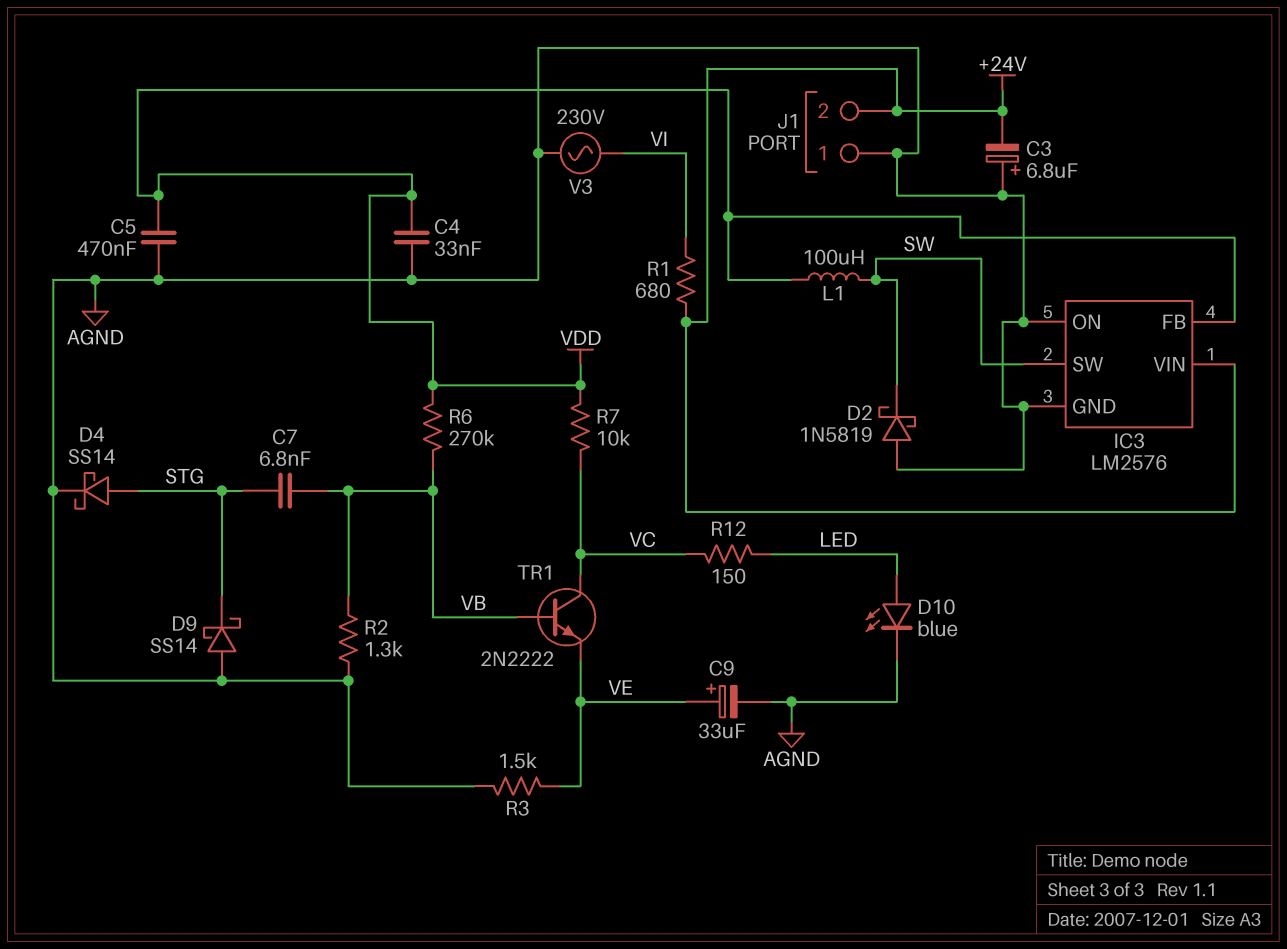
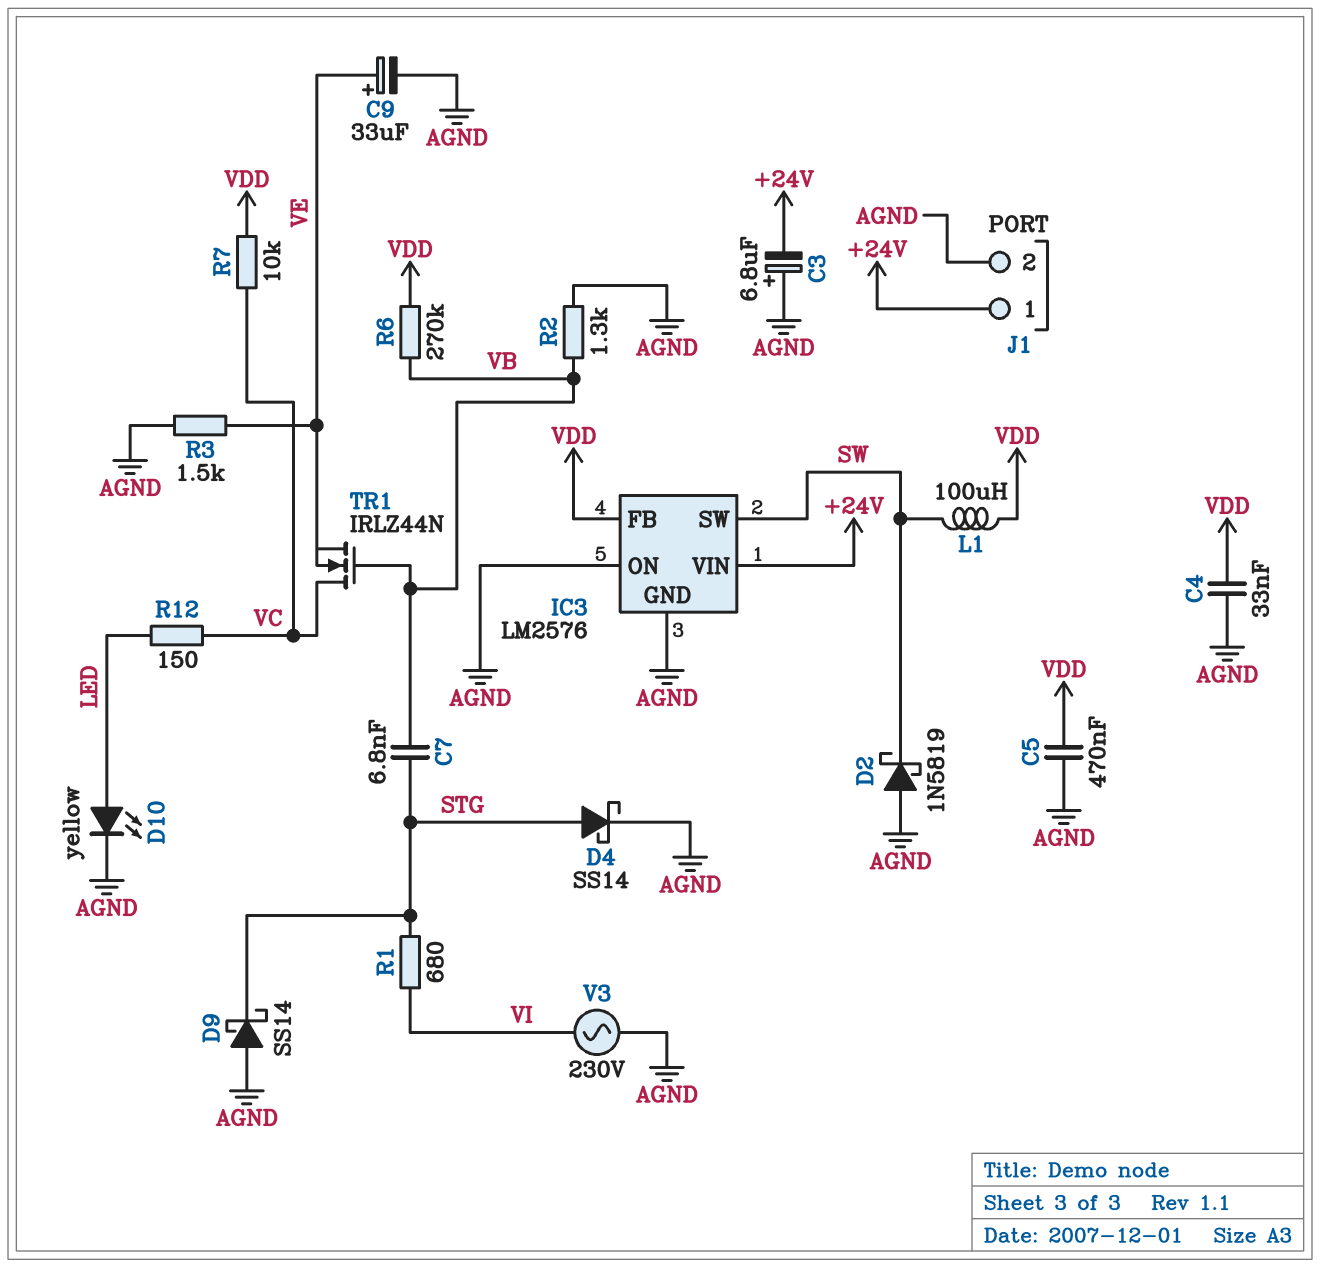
D10: LED blue (A LED, K AGND) -> LED yellow (A LED, K AGND)
J1 pin 1: AGND -> +24V
J1 pin 2: +24V -> AGND
R1: 680 (+24V, VI) -> 680 (STG, VI)
TR1: NPN 2N2222 (B VB, C VC, E VE) -> NMOS IRLZ44N (G VB, D VC, S VE)

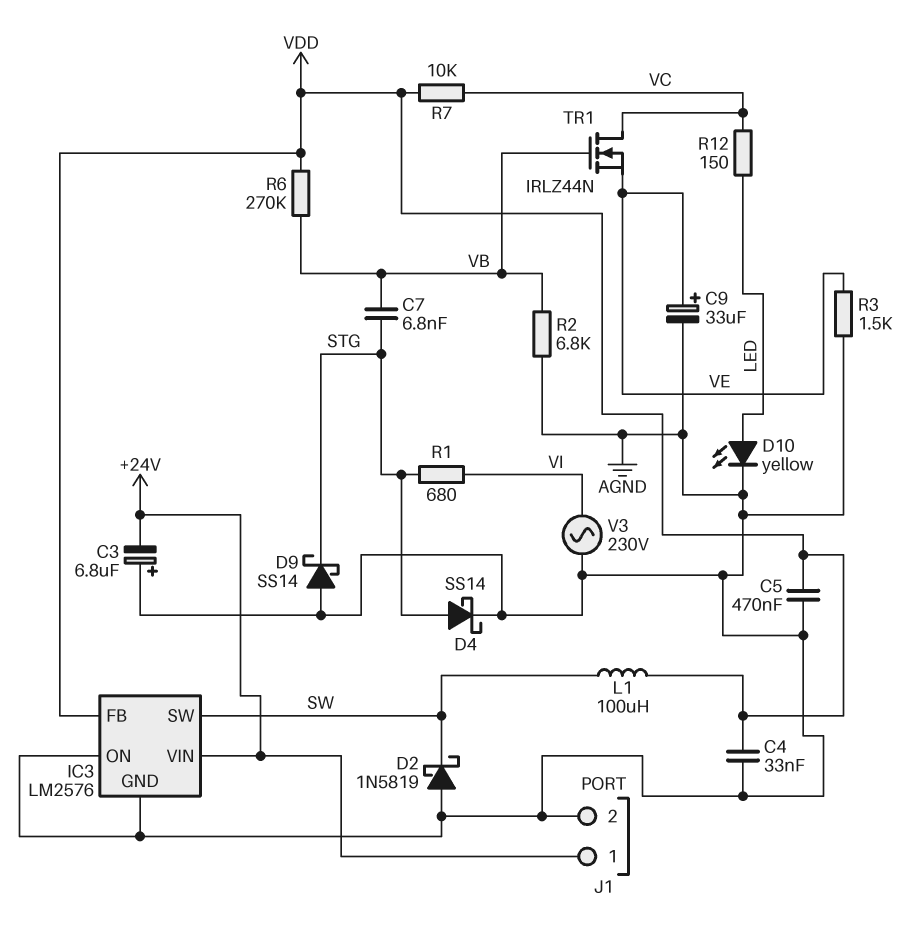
R2: 1.3k (AGND, VB) -> 6.8k (AGND, VB)

